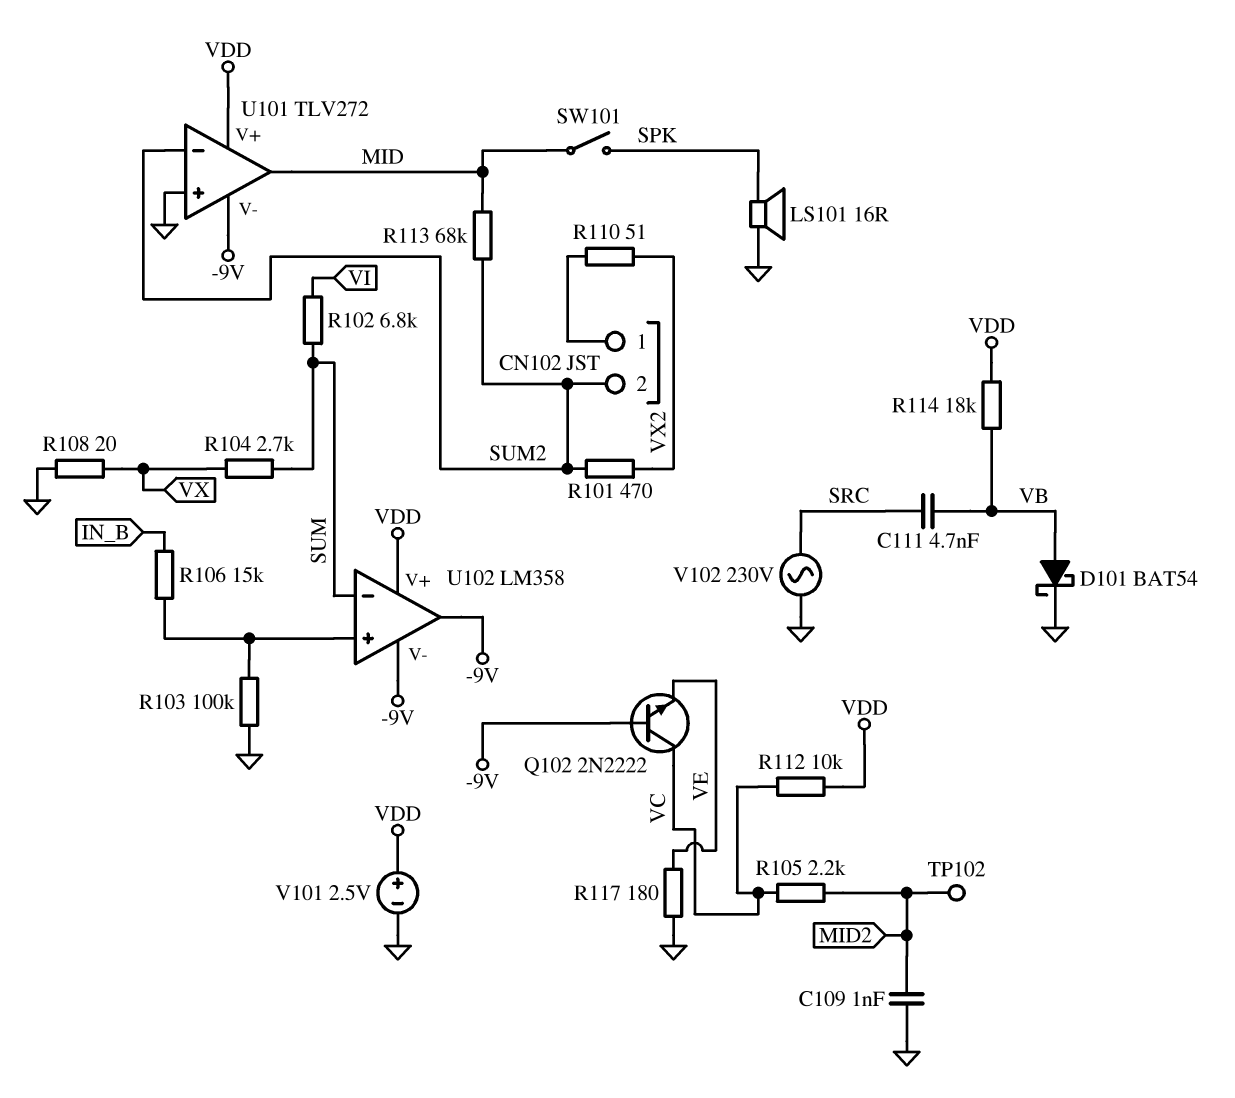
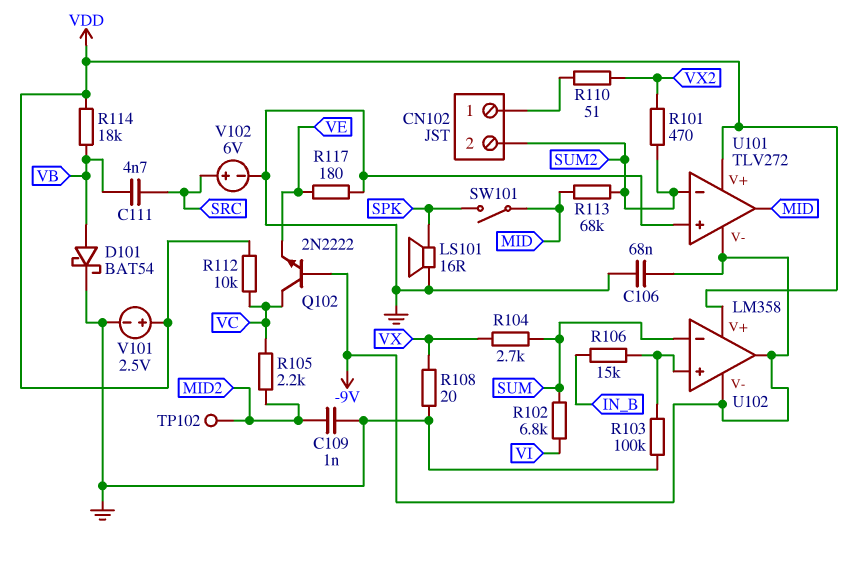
C106: none -> 68nF (-9V, GND)
V102: AC 230V (GND, SRC) -> 6V (plus SRC, minus GND)

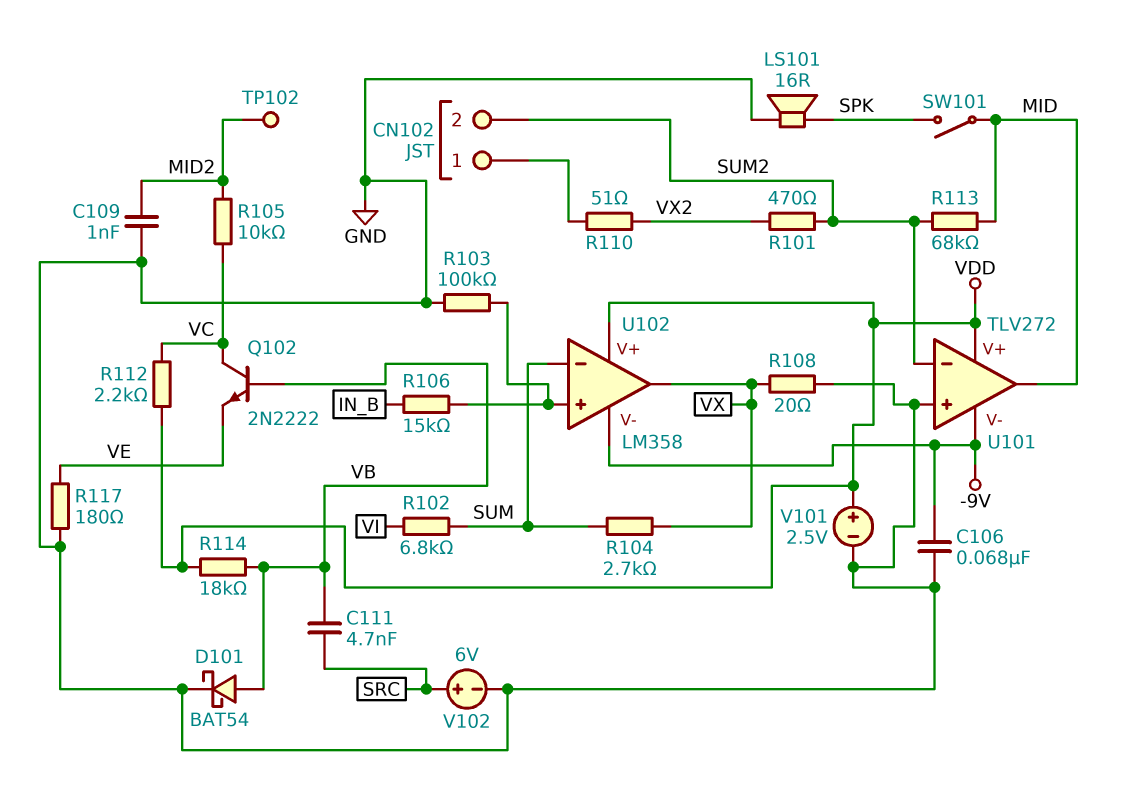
Q102: NPN 2N2222 (B -9V, C VC, E VE) -> NPN 2N2222 (B VB, C VC, E VE)
R105: 2.2k (MID2, VC) -> 10k (MID2, VC)
R112: 10k (VC, VDD) -> 2.2k (VC, VDD)
U102 pin out: -9V -> VX

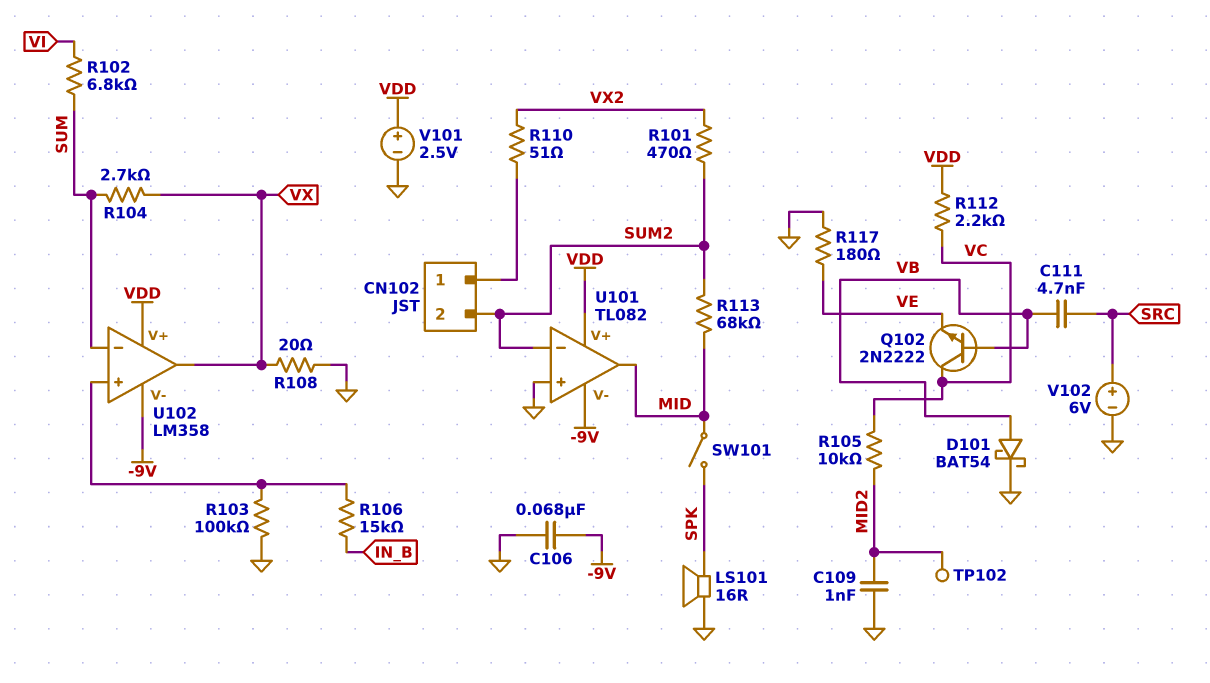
R114: 18k (VB, VDD) -> none
U101: TLV272 -> TL082

